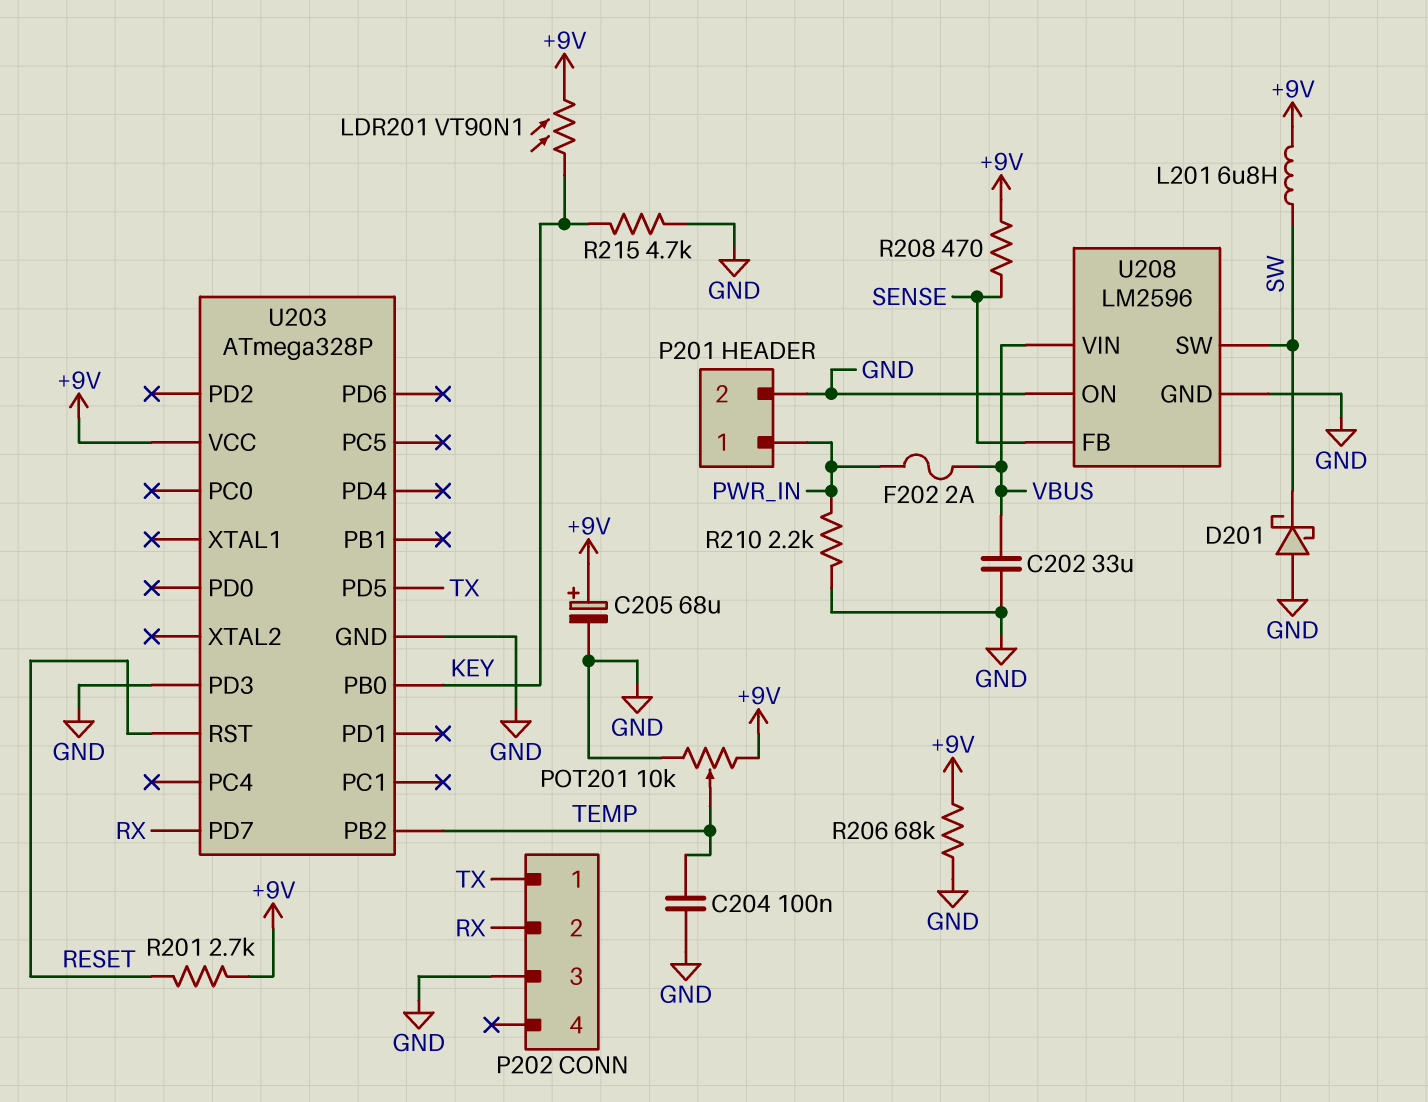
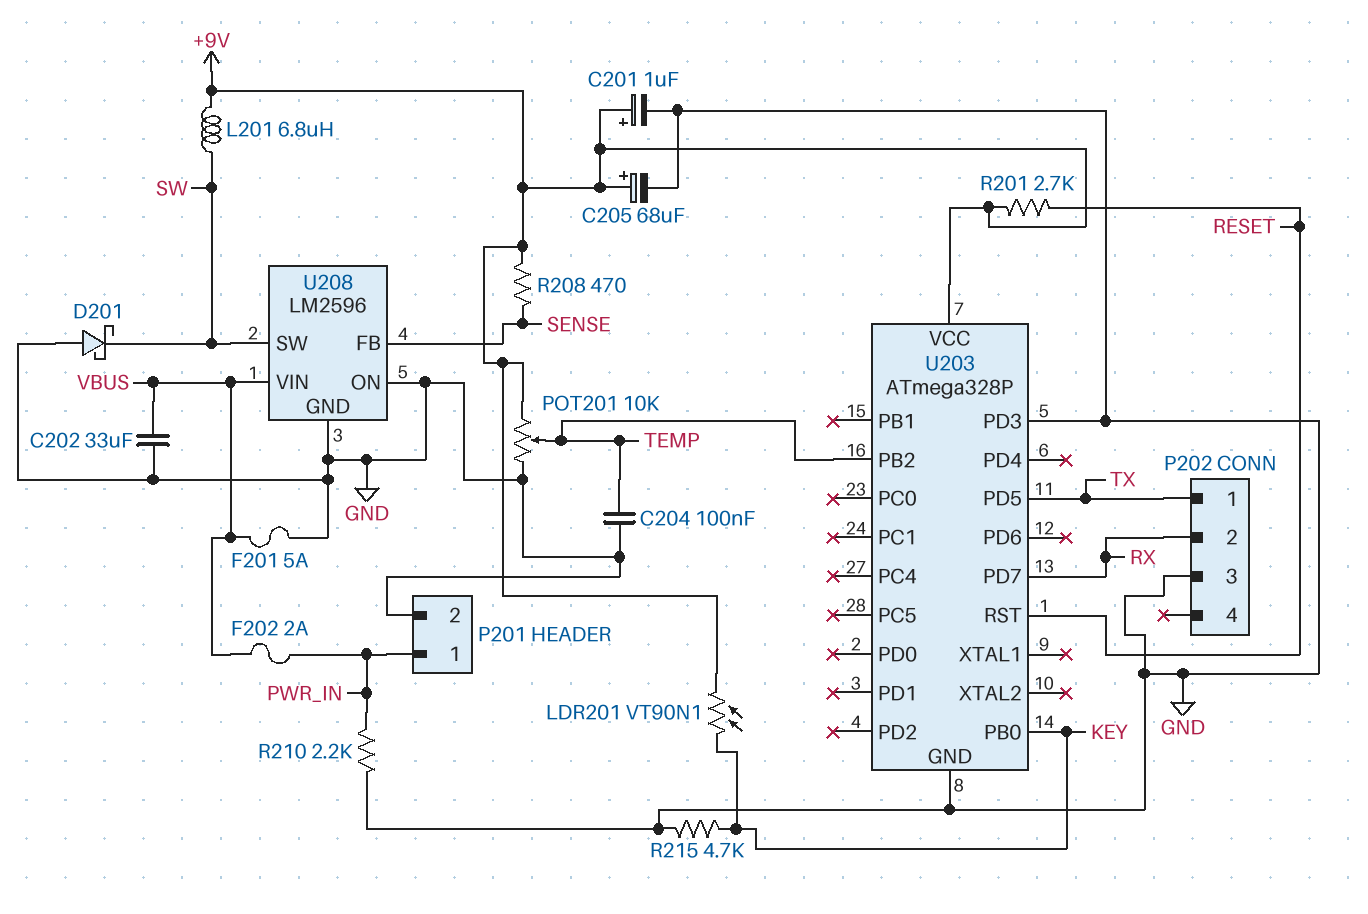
C201: none -> 1uF (plus +9V, minus GND)
F201: none -> 5A (GND, VBUS)
R206: 68k (+9V, GND) -> none

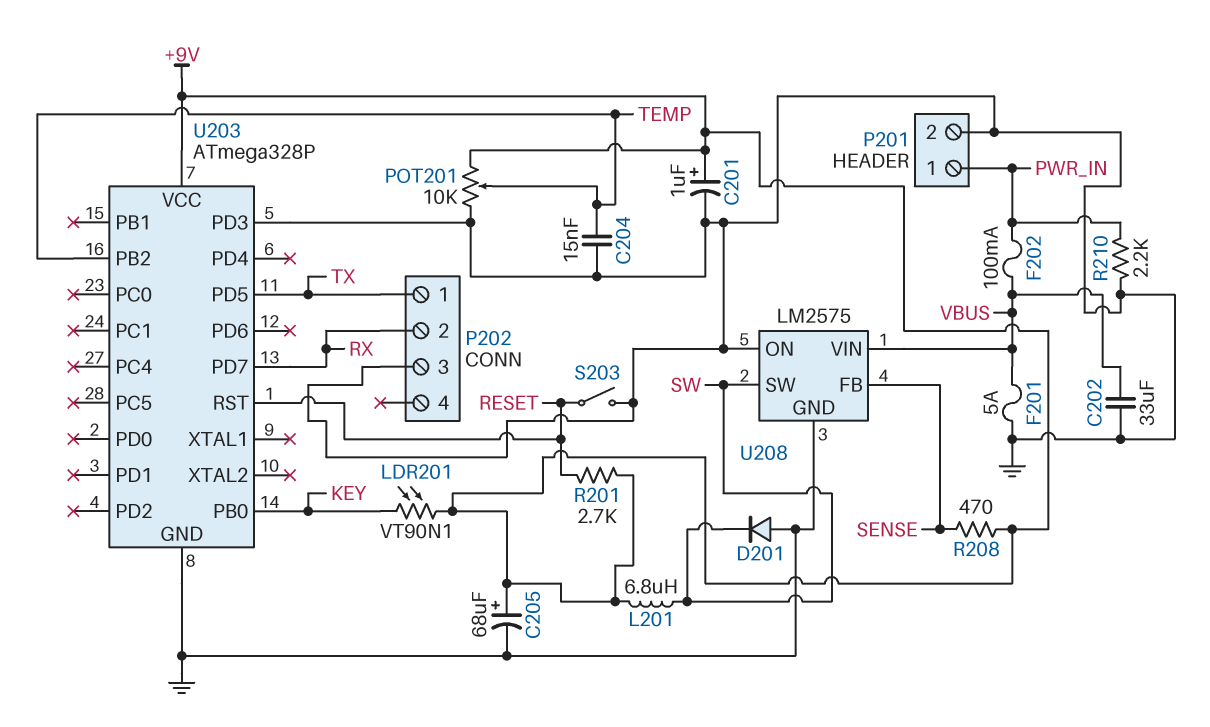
C204: 100nF (GND, TEMP) -> 15nF (GND, TEMP)
D201: schottky (A GND, K SW) -> diode (A GND, K SW)
F202: 2A (PWR_IN, VBUS) -> 100mA (PWR_IN, VBUS)
R215: 4.7k (GND, KEY) -> none
S203: none -> switch (GND, RESET)
U208: LM2596 -> LM2575

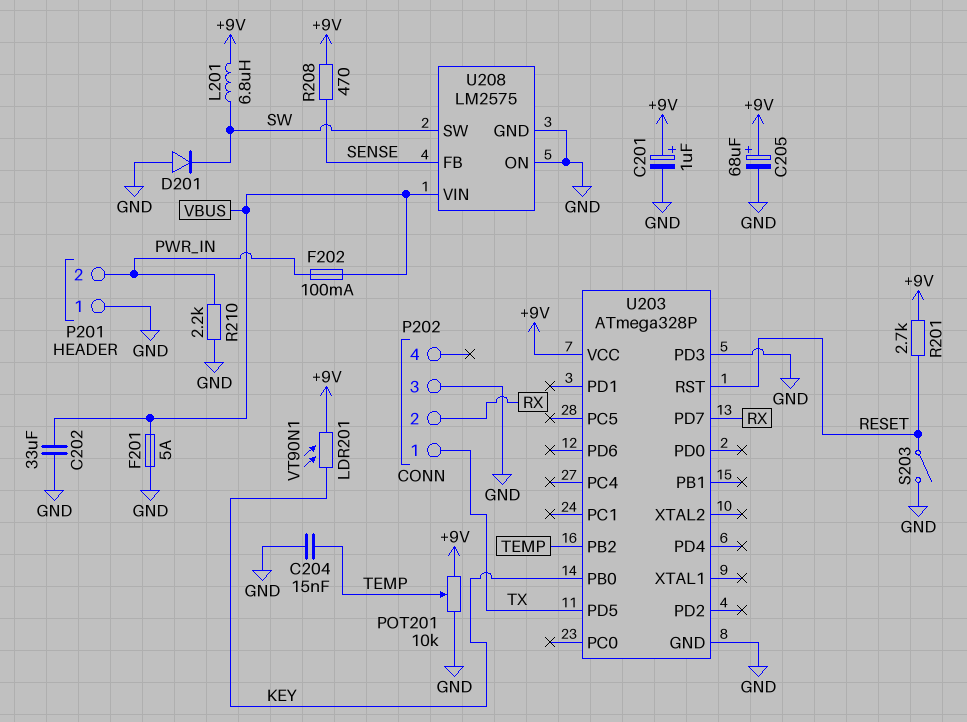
P201 pin 1: PWR_IN -> GND
P201 pin 2: GND -> PWR_IN

